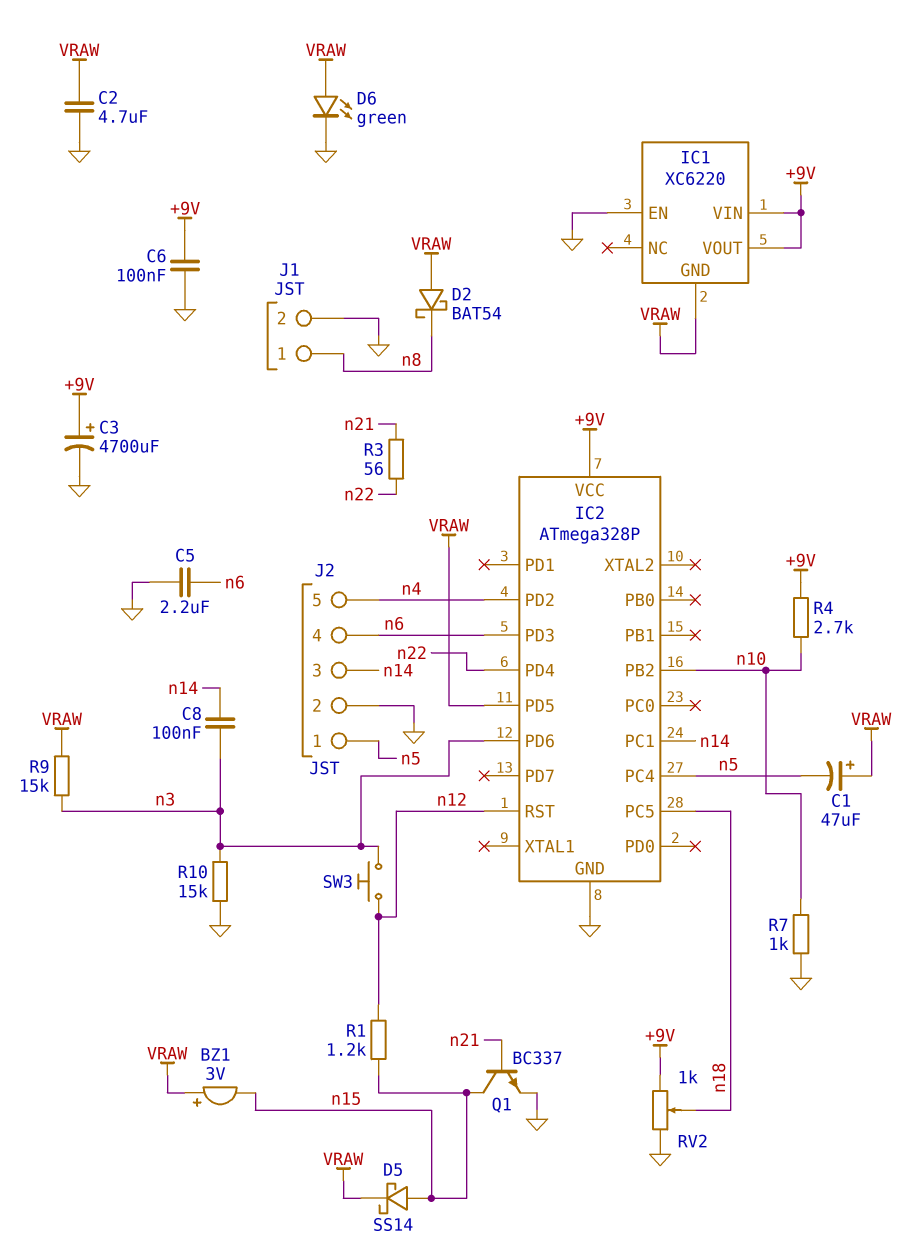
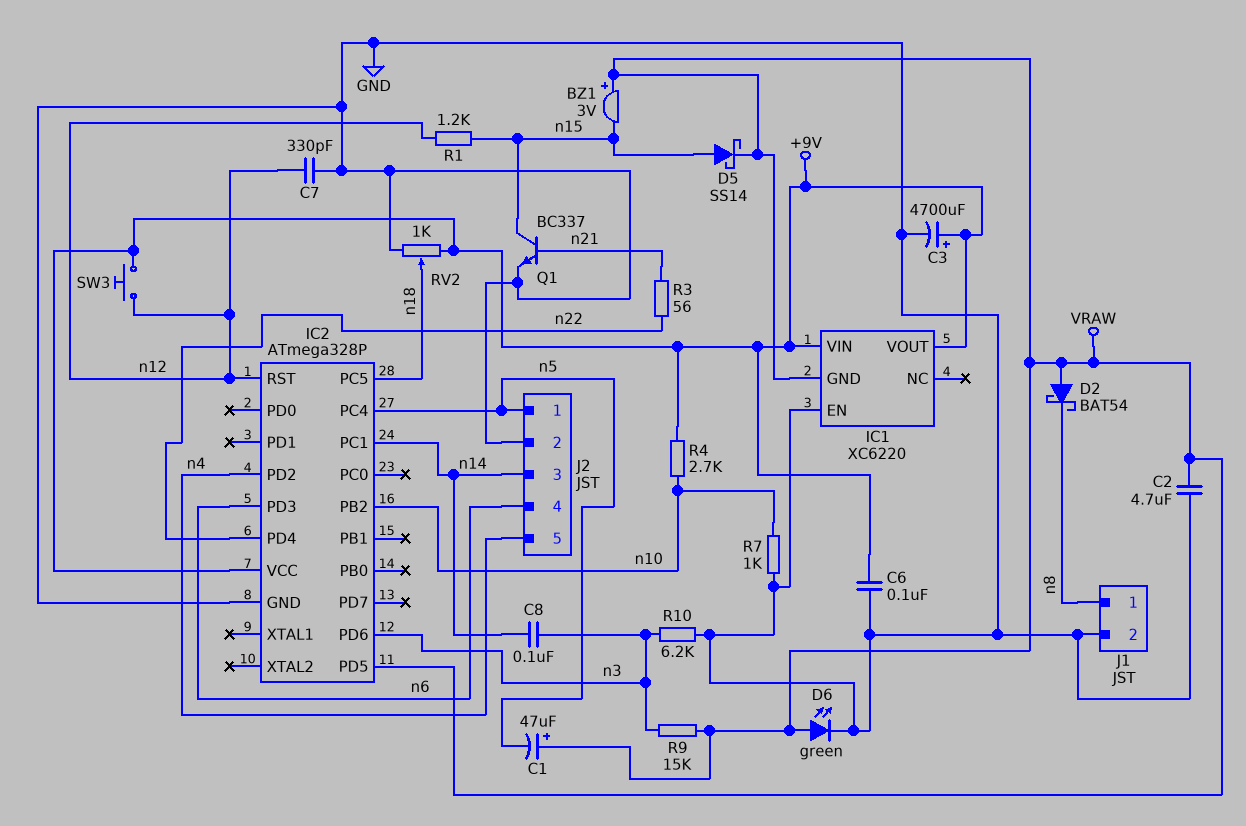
C5: 2.2uF (GND, n6) -> none
C7: none -> 330pF (GND, n12)
R10: 15k (GND, n3) -> 6.2k (GND, n3)
SW3: button (n3, n12) -> button (+9V, n12)

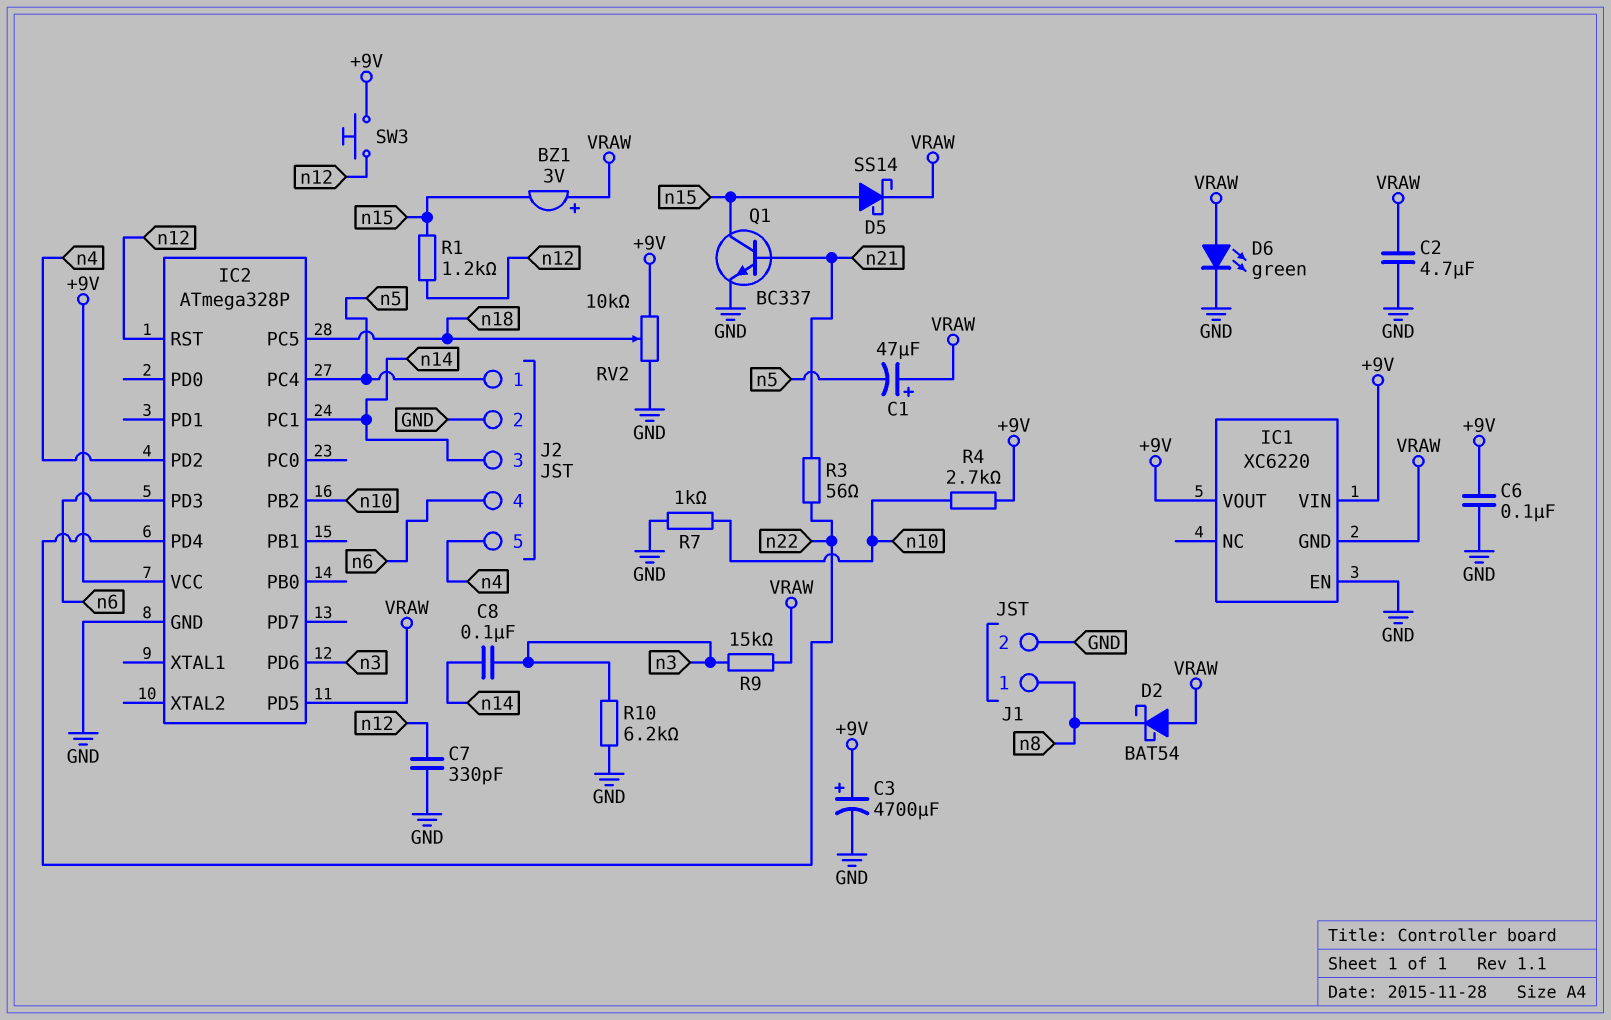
RV2: 1k (+9V, GND, wiper n18) -> 10k (+9V, GND, wiper n18)

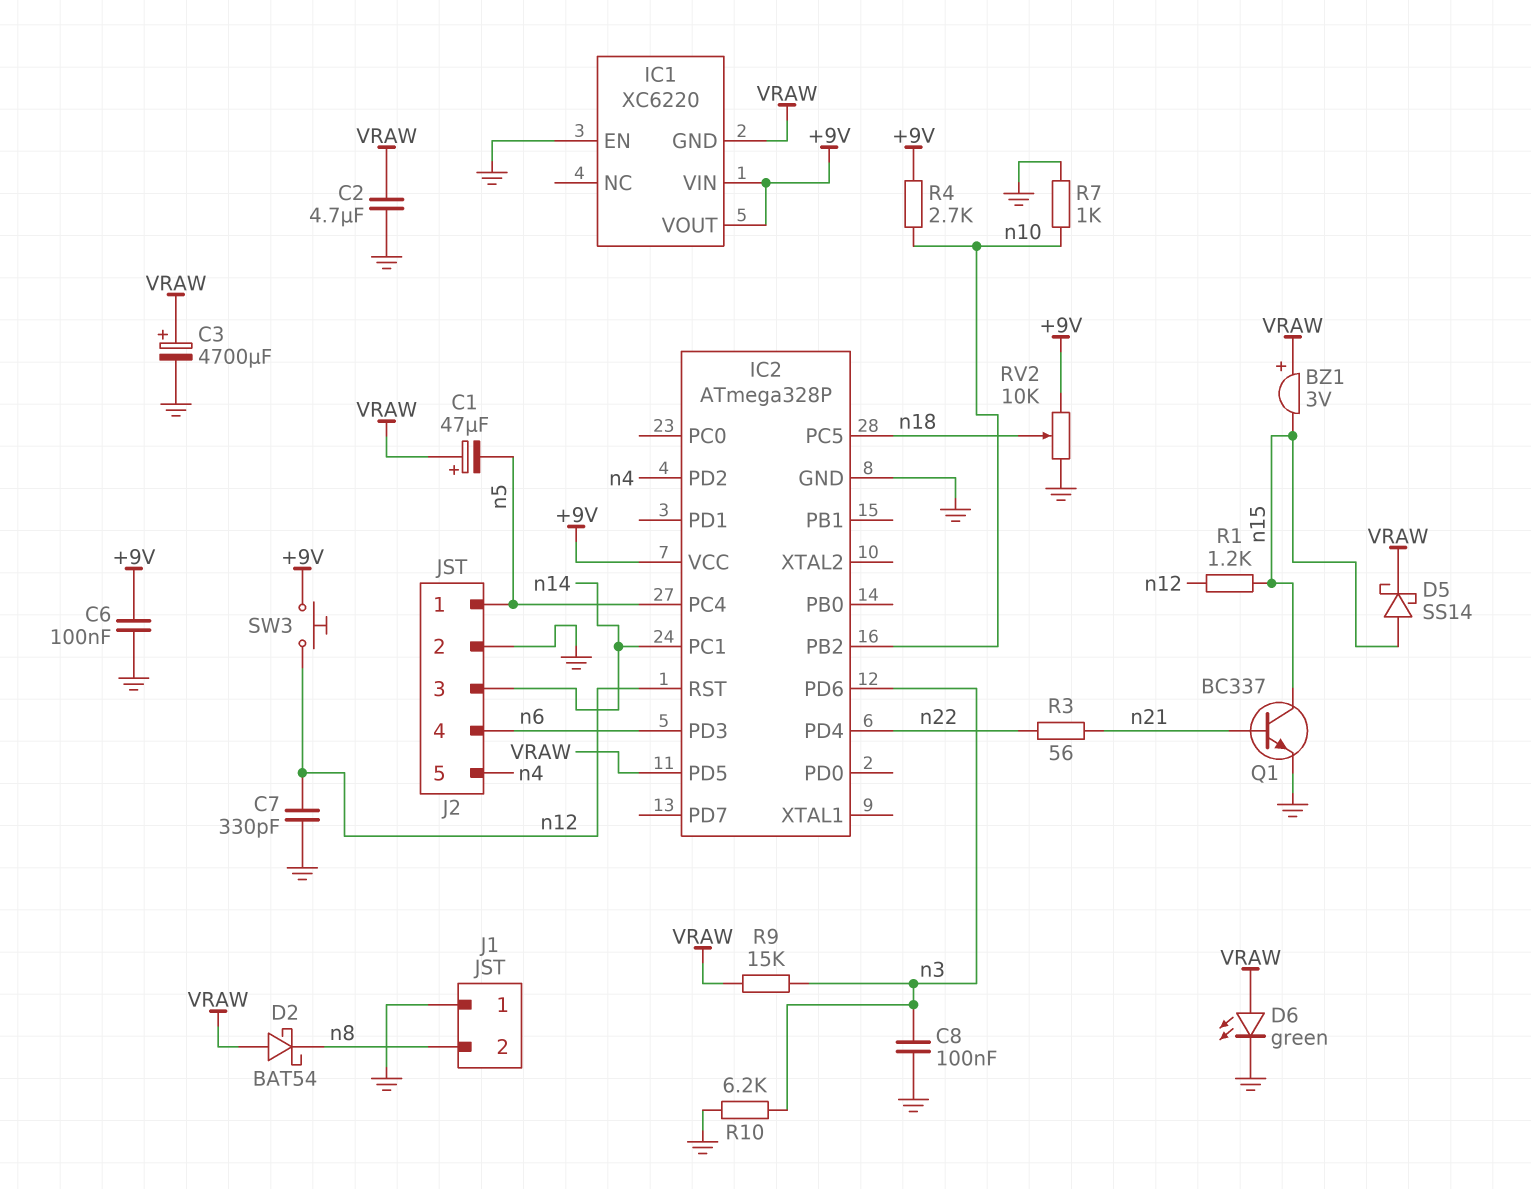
C3: 4700uF (plus +9V, minus GND) -> 4700uF (plus VRAW, minus GND)
C8: 100nF (n3, n14) -> 100nF (GND, n3)
J1 pin 1: n8 -> GND
J1 pin 2: GND -> n8

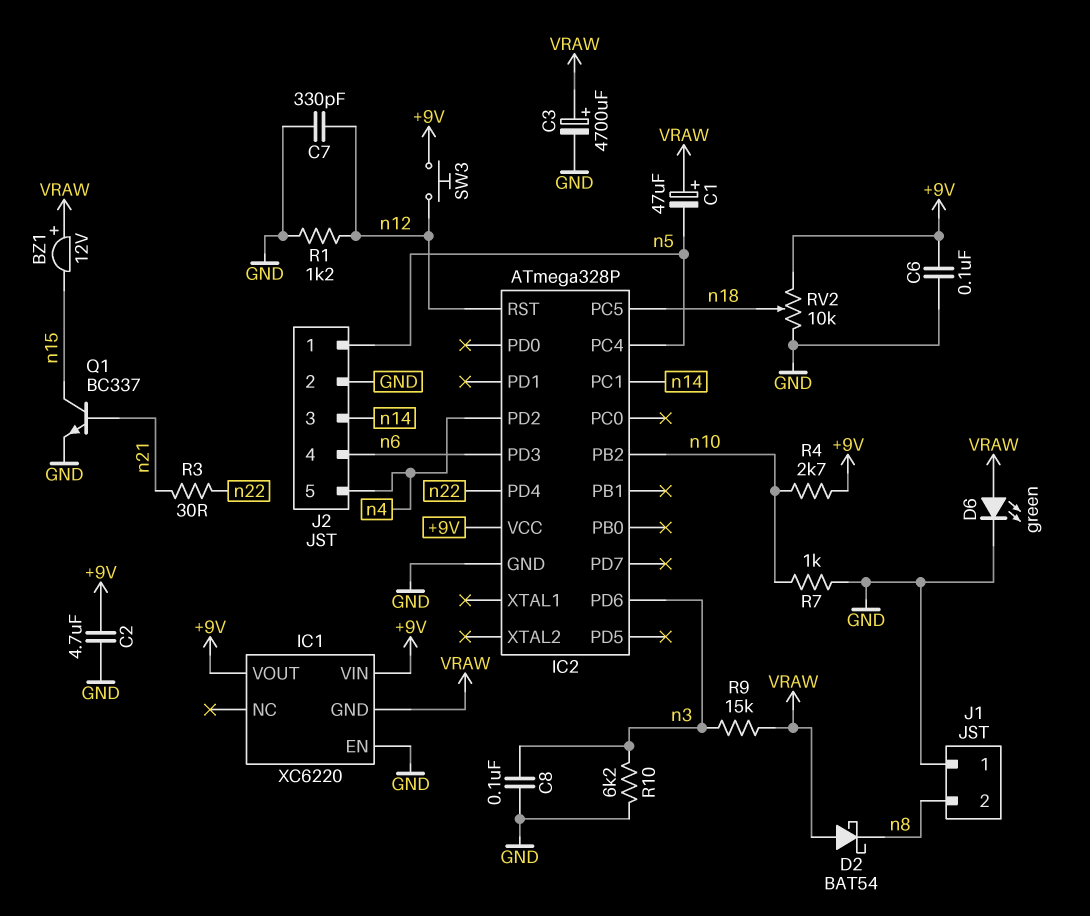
BZ1: buzzer 3V (plus VRAW, minus n15) -> buzzer 12V (plus VRAW, minus n15)
C2: 4.7uF (GND, VRAW) -> 4.7uF (+9V, GND)
D5: schottky SS14 (A n15, K VRAW) -> none
IC2 pin PD5: VRAW -> none
R1: 1.2k (n12, n15) -> 1.2k (GND, n12)
R3: 56 (n21, n22) -> 30 (n21, n22)

